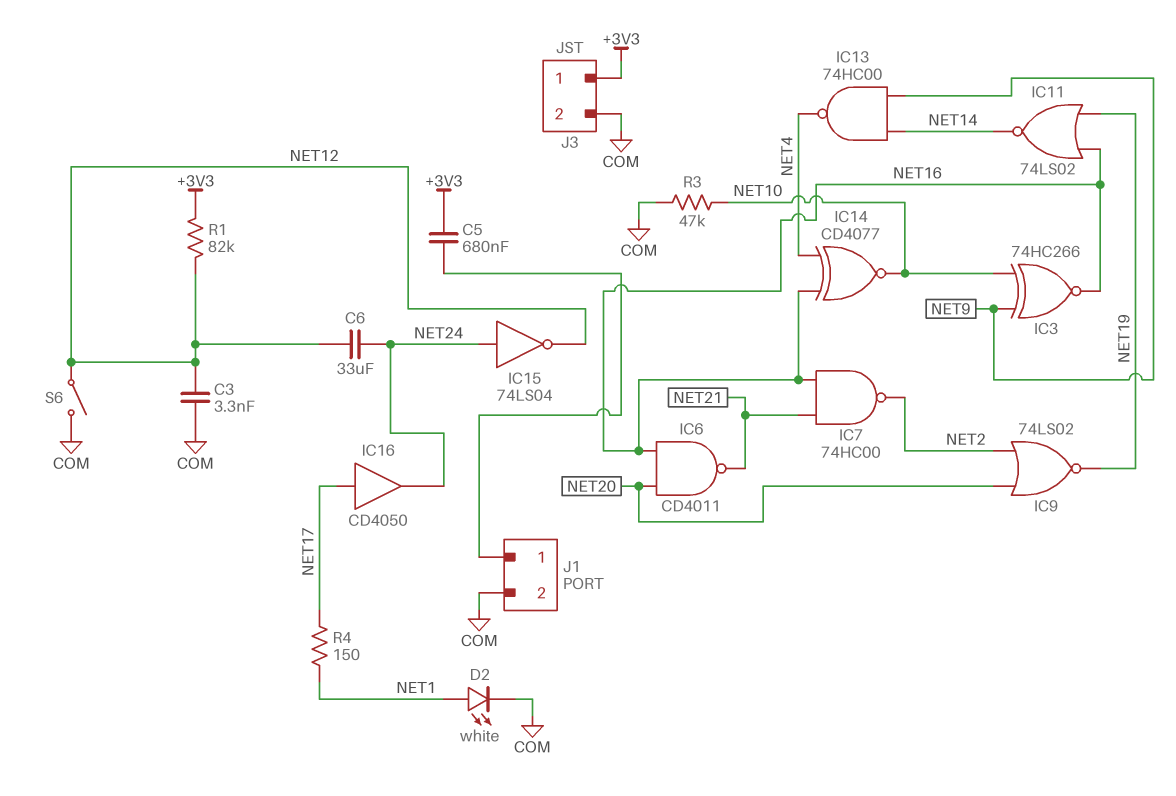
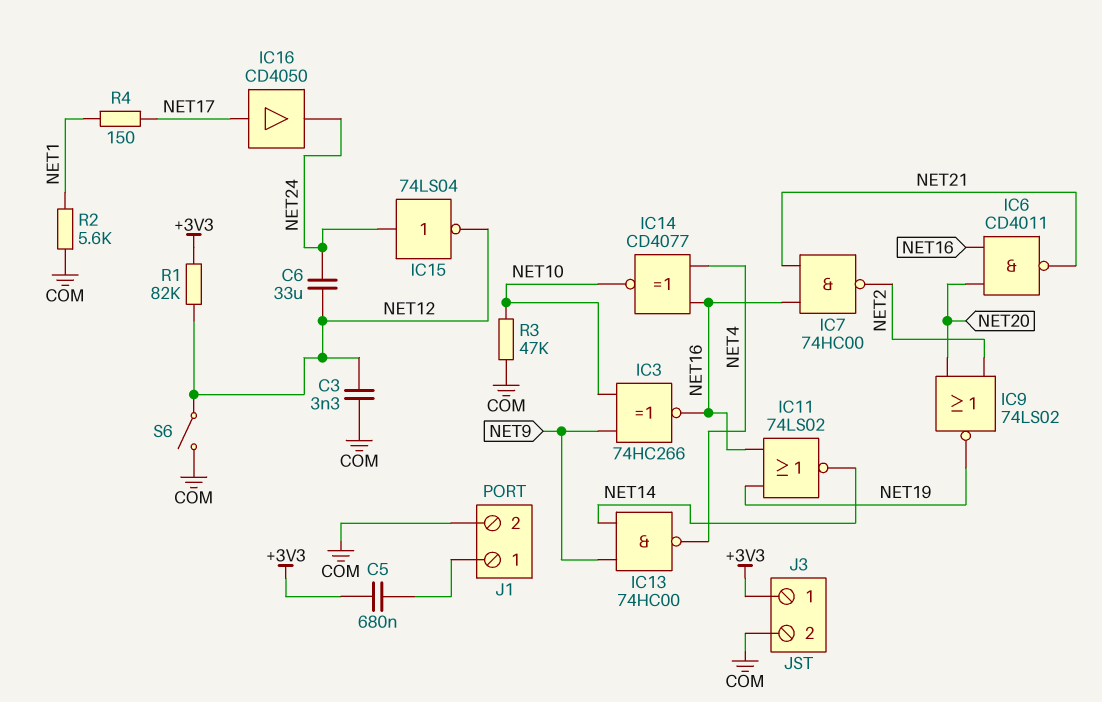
D2: LED white (A NET1, K COM) -> none
R2: none -> 5.6k (COM, NET1)

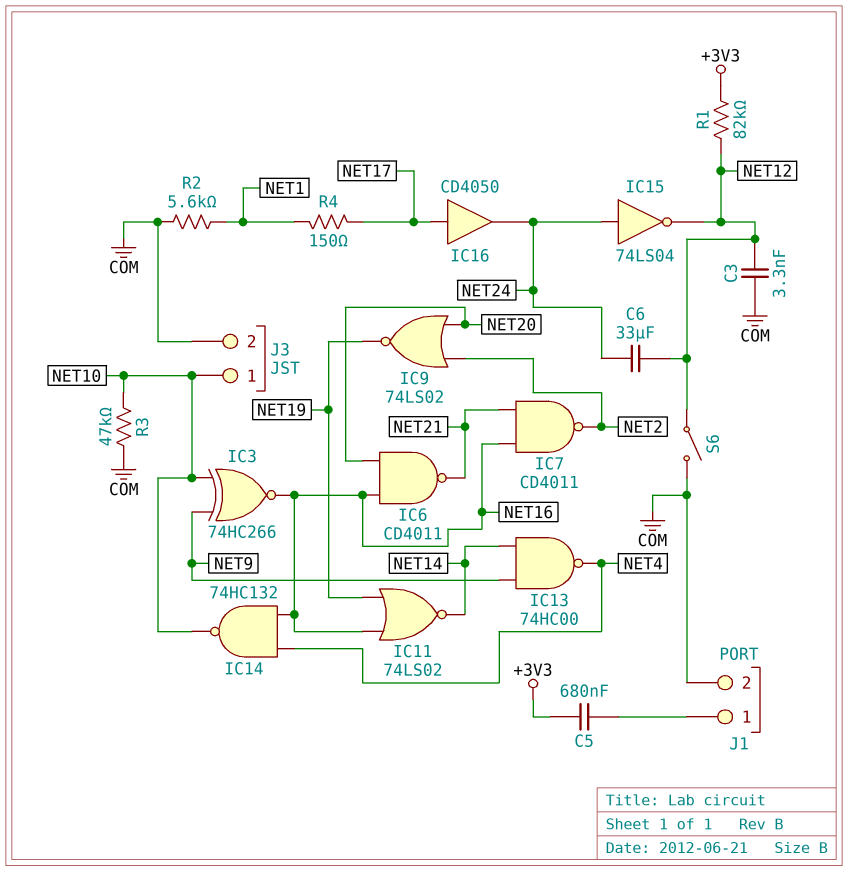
IC7: NAND 74HC00 (in NET16, in NET21, out NET2) -> NAND CD4011 (in NET16, in NET21, out NET2)
IC14: XNOR CD4077 (in NET4, in NET16, out NET10) -> NAND 74HC132 (in NET4, in NET16, out NET10)
J3 pin 1: +3V3 -> NET10

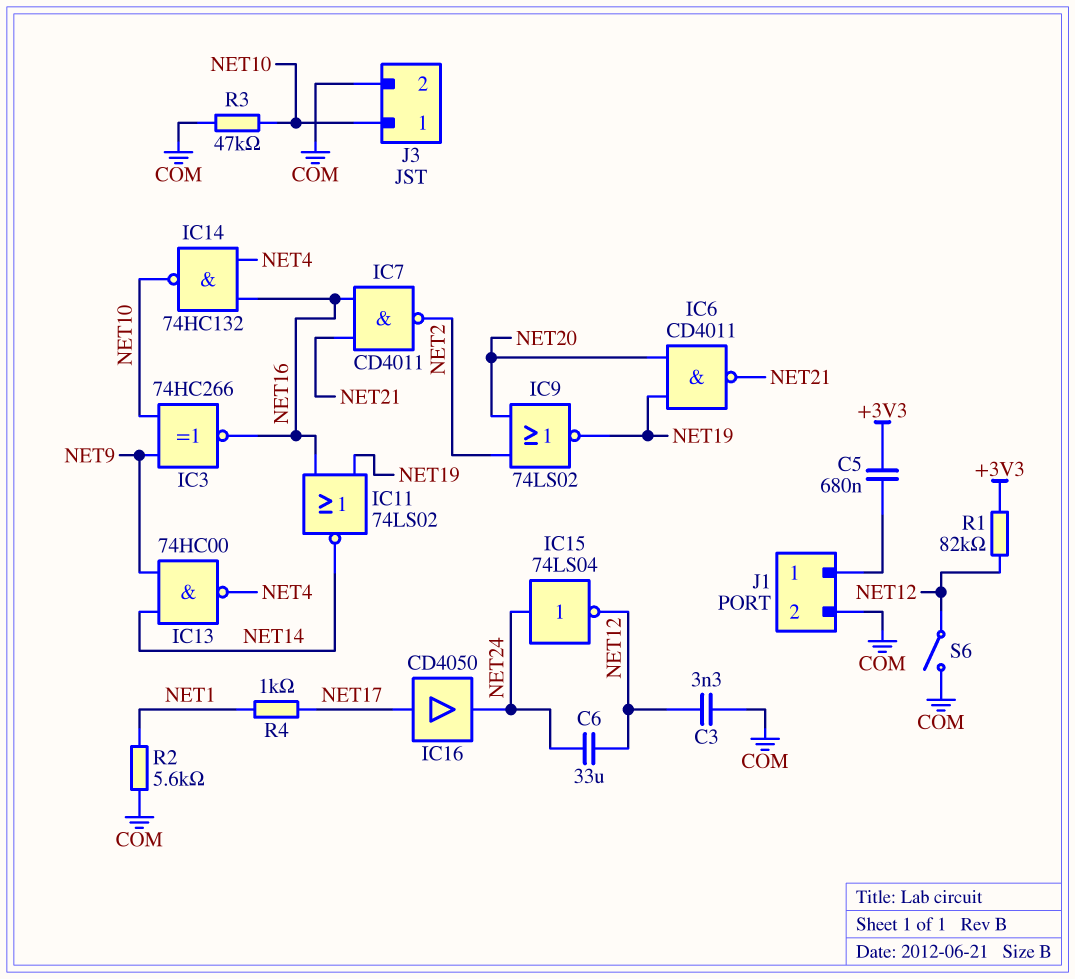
IC6: NAND CD4011 (in NET16, in NET20, out NET21) -> NAND CD4011 (in NET19, in NET20, out NET21)
R4: 150 (NET1, NET17) -> 1k (NET1, NET17)

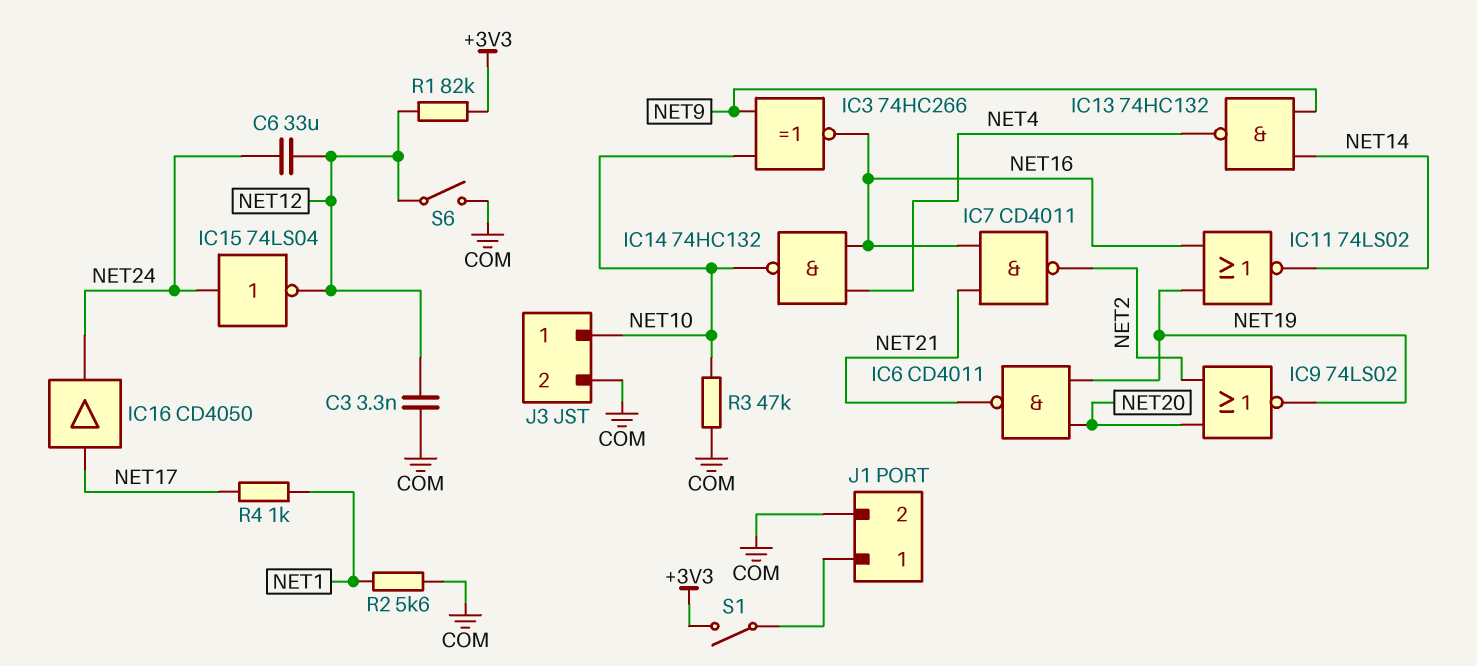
C5: 680nF (+3V3, J1/1) -> none
IC13: NAND 74HC00 (in NET9, in NET14, out NET4) -> NAND 74HC132 (in NET9, in NET14, out NET4)
S1: none -> switch (+3V3, J1/1)

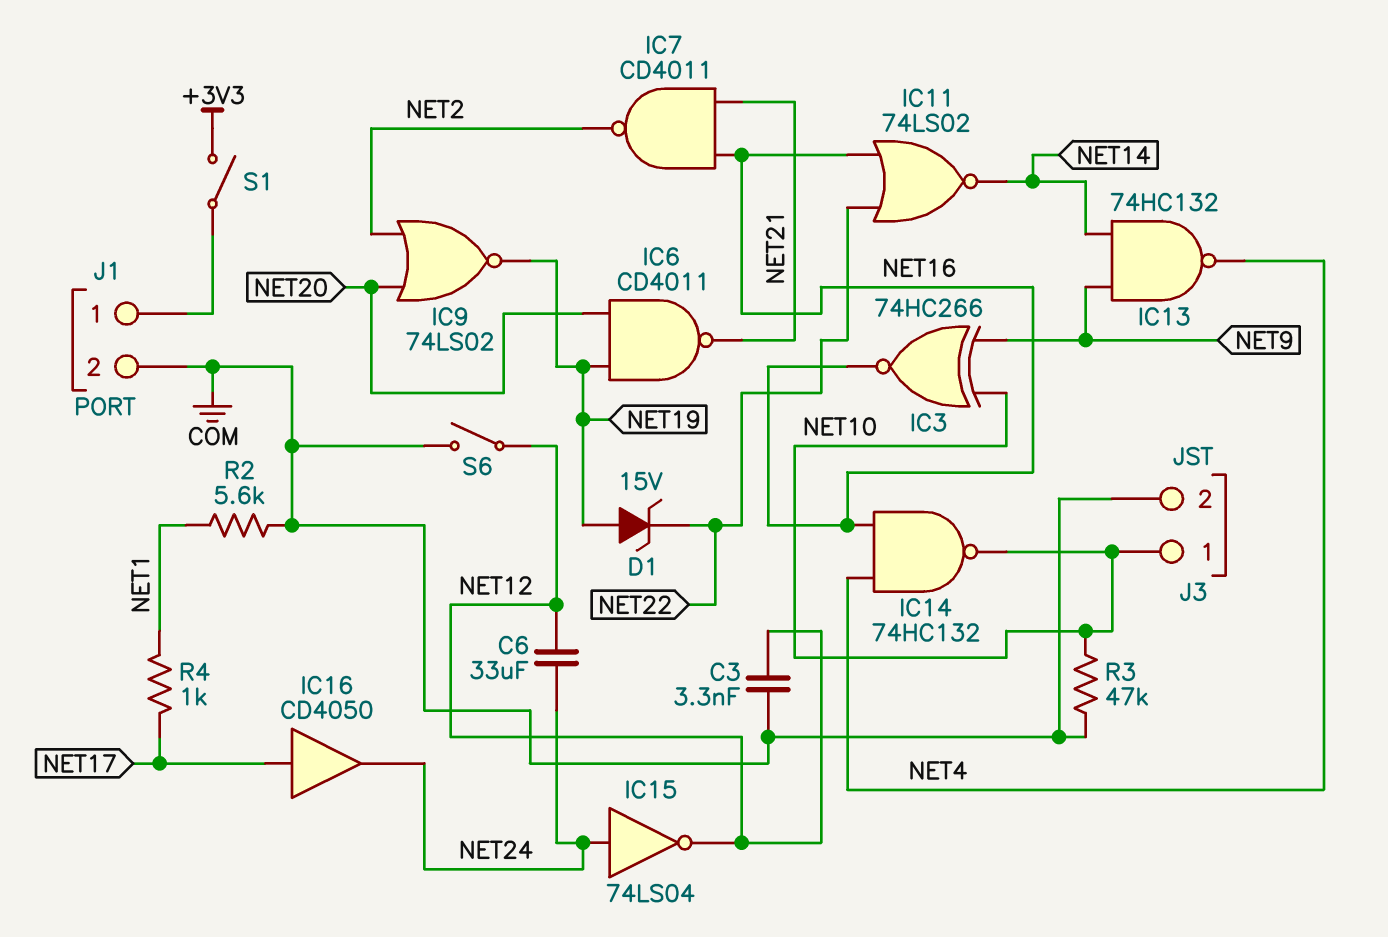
D1: none -> zener 15V (A NET19, K NET22)
IC11: NOR 74LS02 (in NET16, in NET19, out NET14) -> NOR 74LS02 (in NET16, in NET22, out NET14)
R1: 82k (+3V3, NET12) -> none

